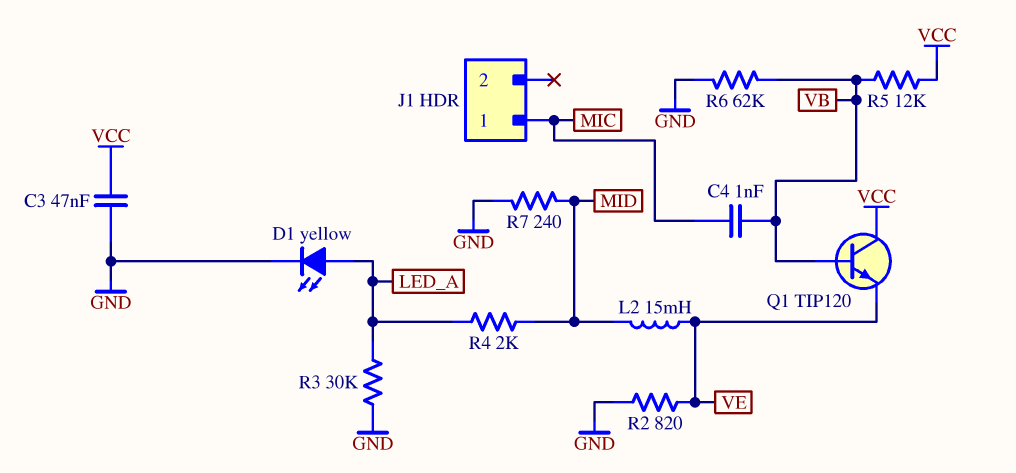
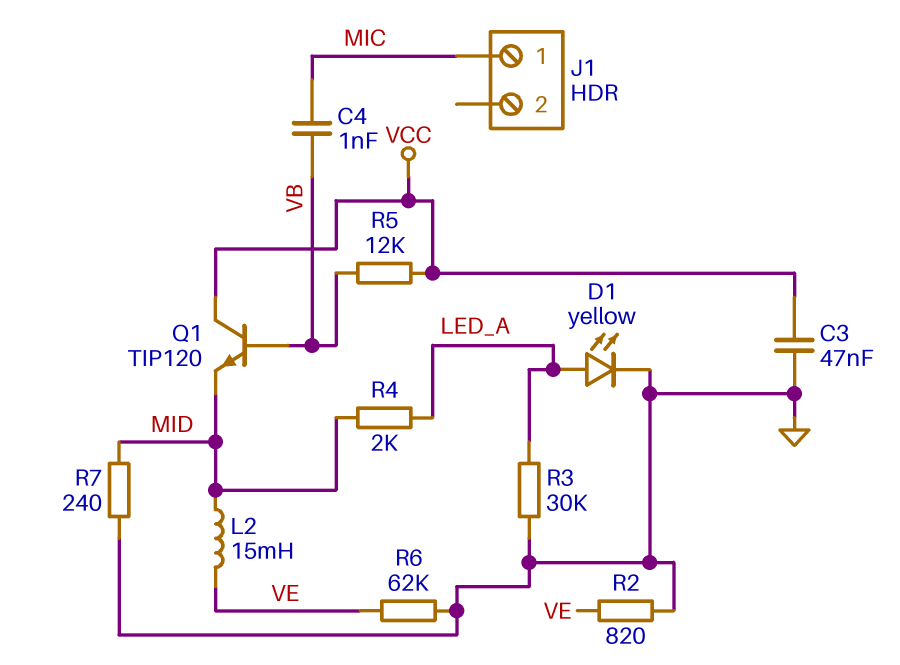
Q1: NPN TIP120 (B VB, C VCC, E VE) -> NPN TIP120 (B VB, C VCC, E MID)
R6: 62k (GND, VB) -> 62k (GND, VE)

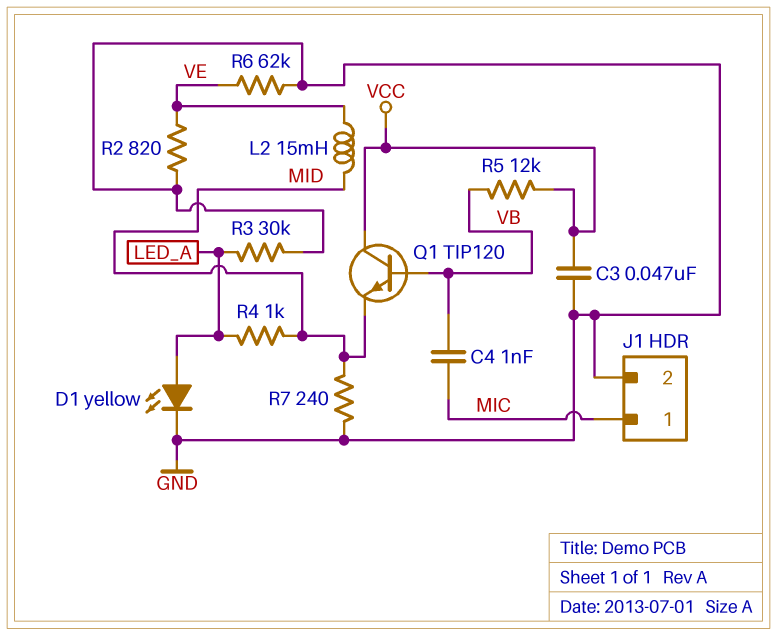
J1 pin 2: none -> GND
R4: 2k (LED_A, MID) -> 1k (LED_A, MID)

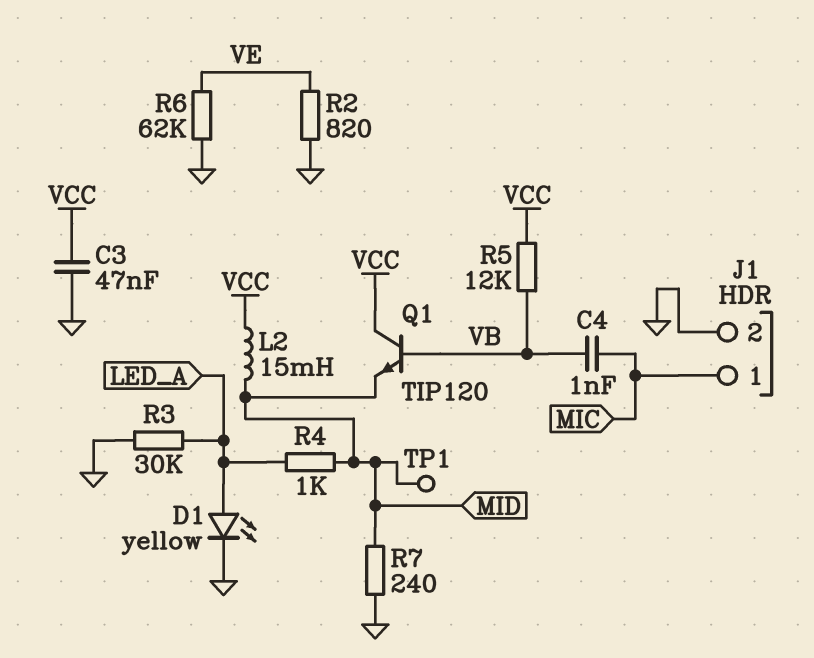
L2: 15mH (MID, VE) -> 15mH (MID, VCC)
TP1: none -> test point (MID)

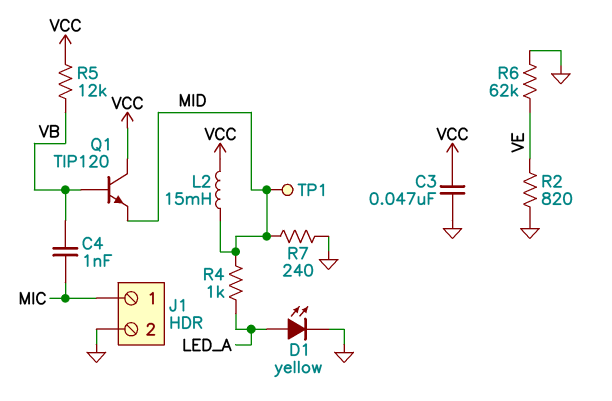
R3: 30k (GND, LED_A) -> none

